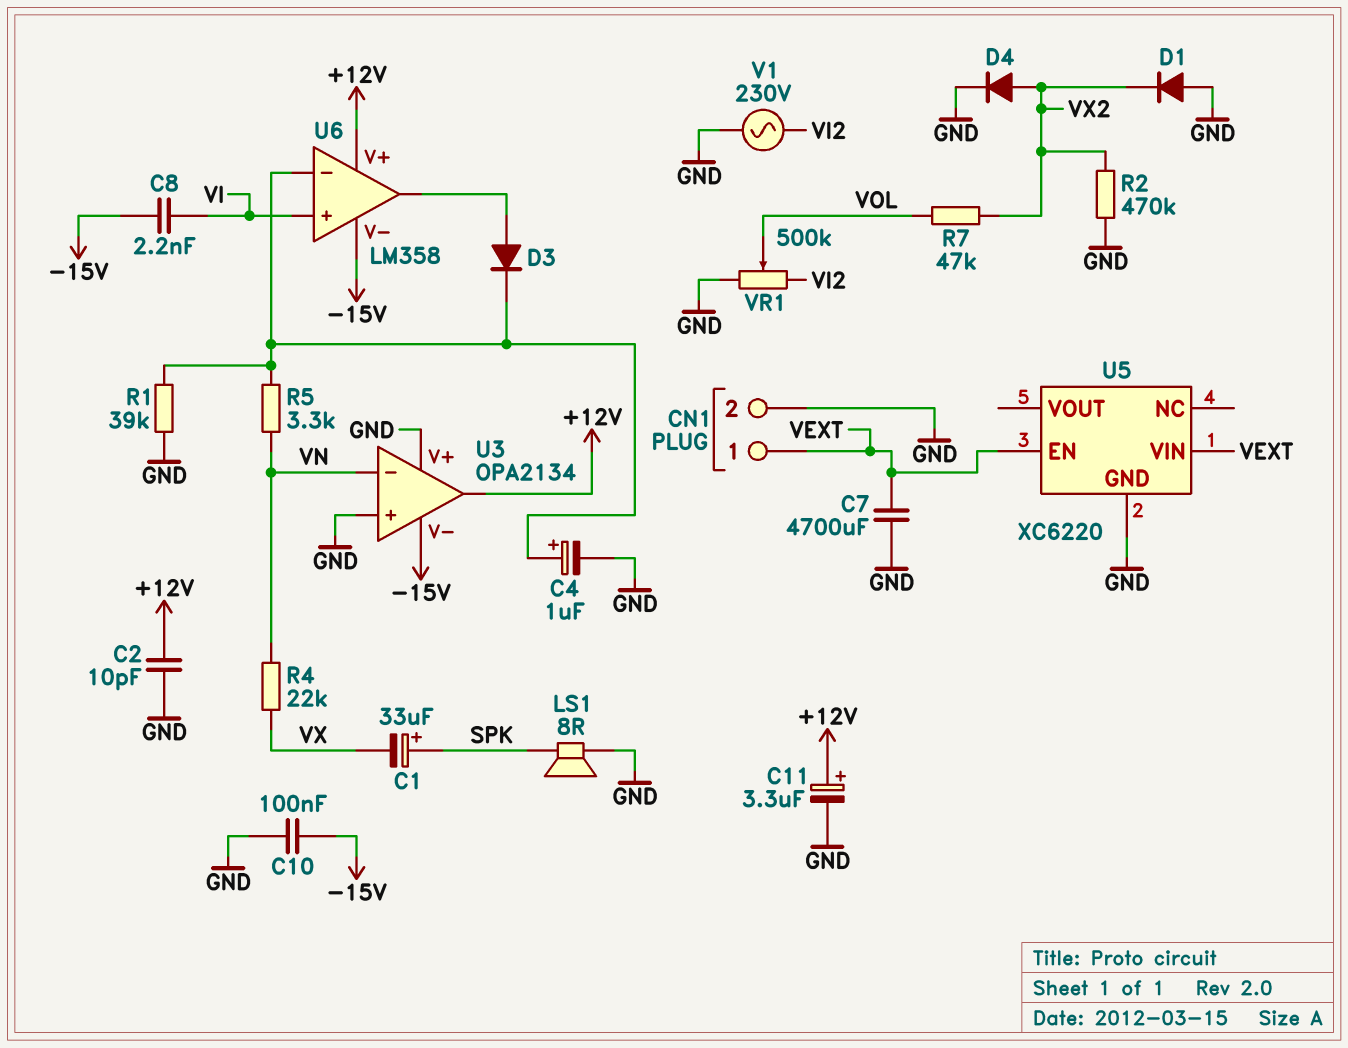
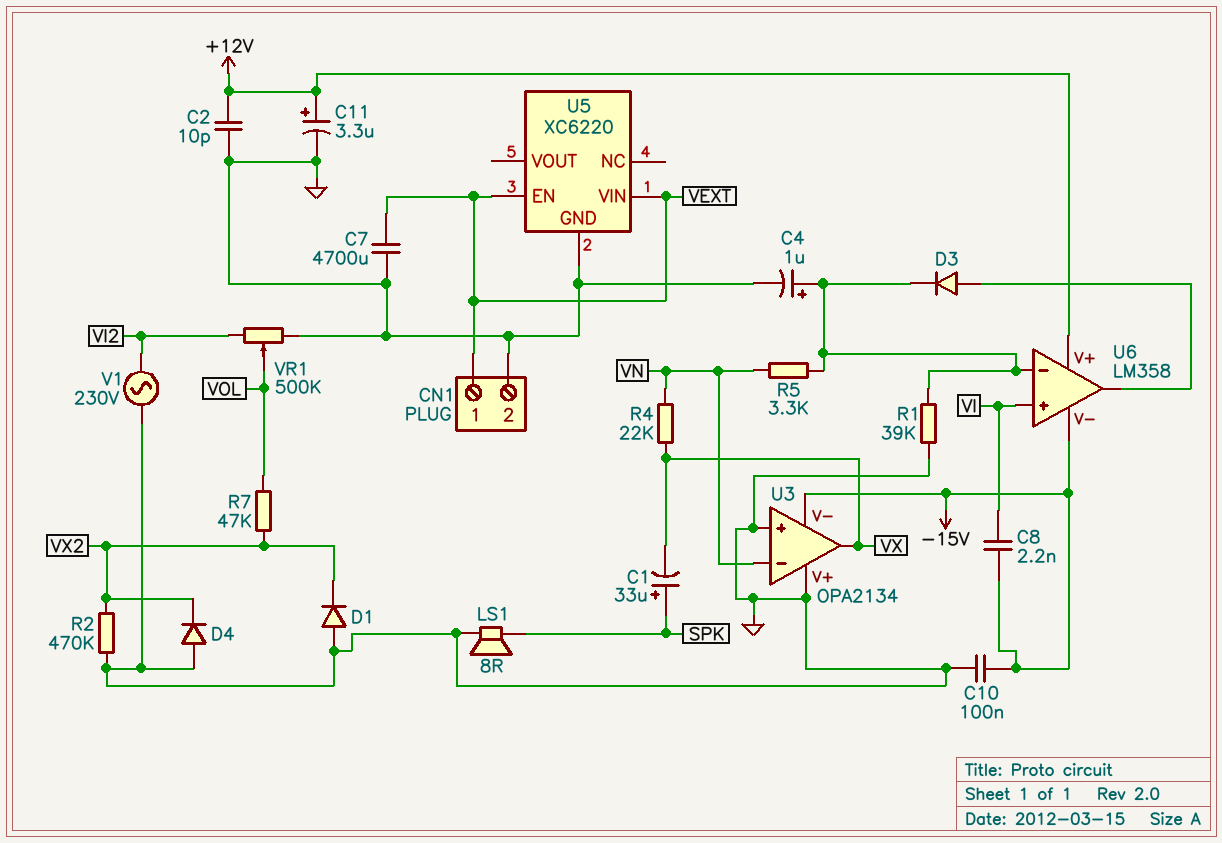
D4: diode (A VX2, K GND) -> diode (A GND, K VX2)
U3 pin out: +12V -> VX

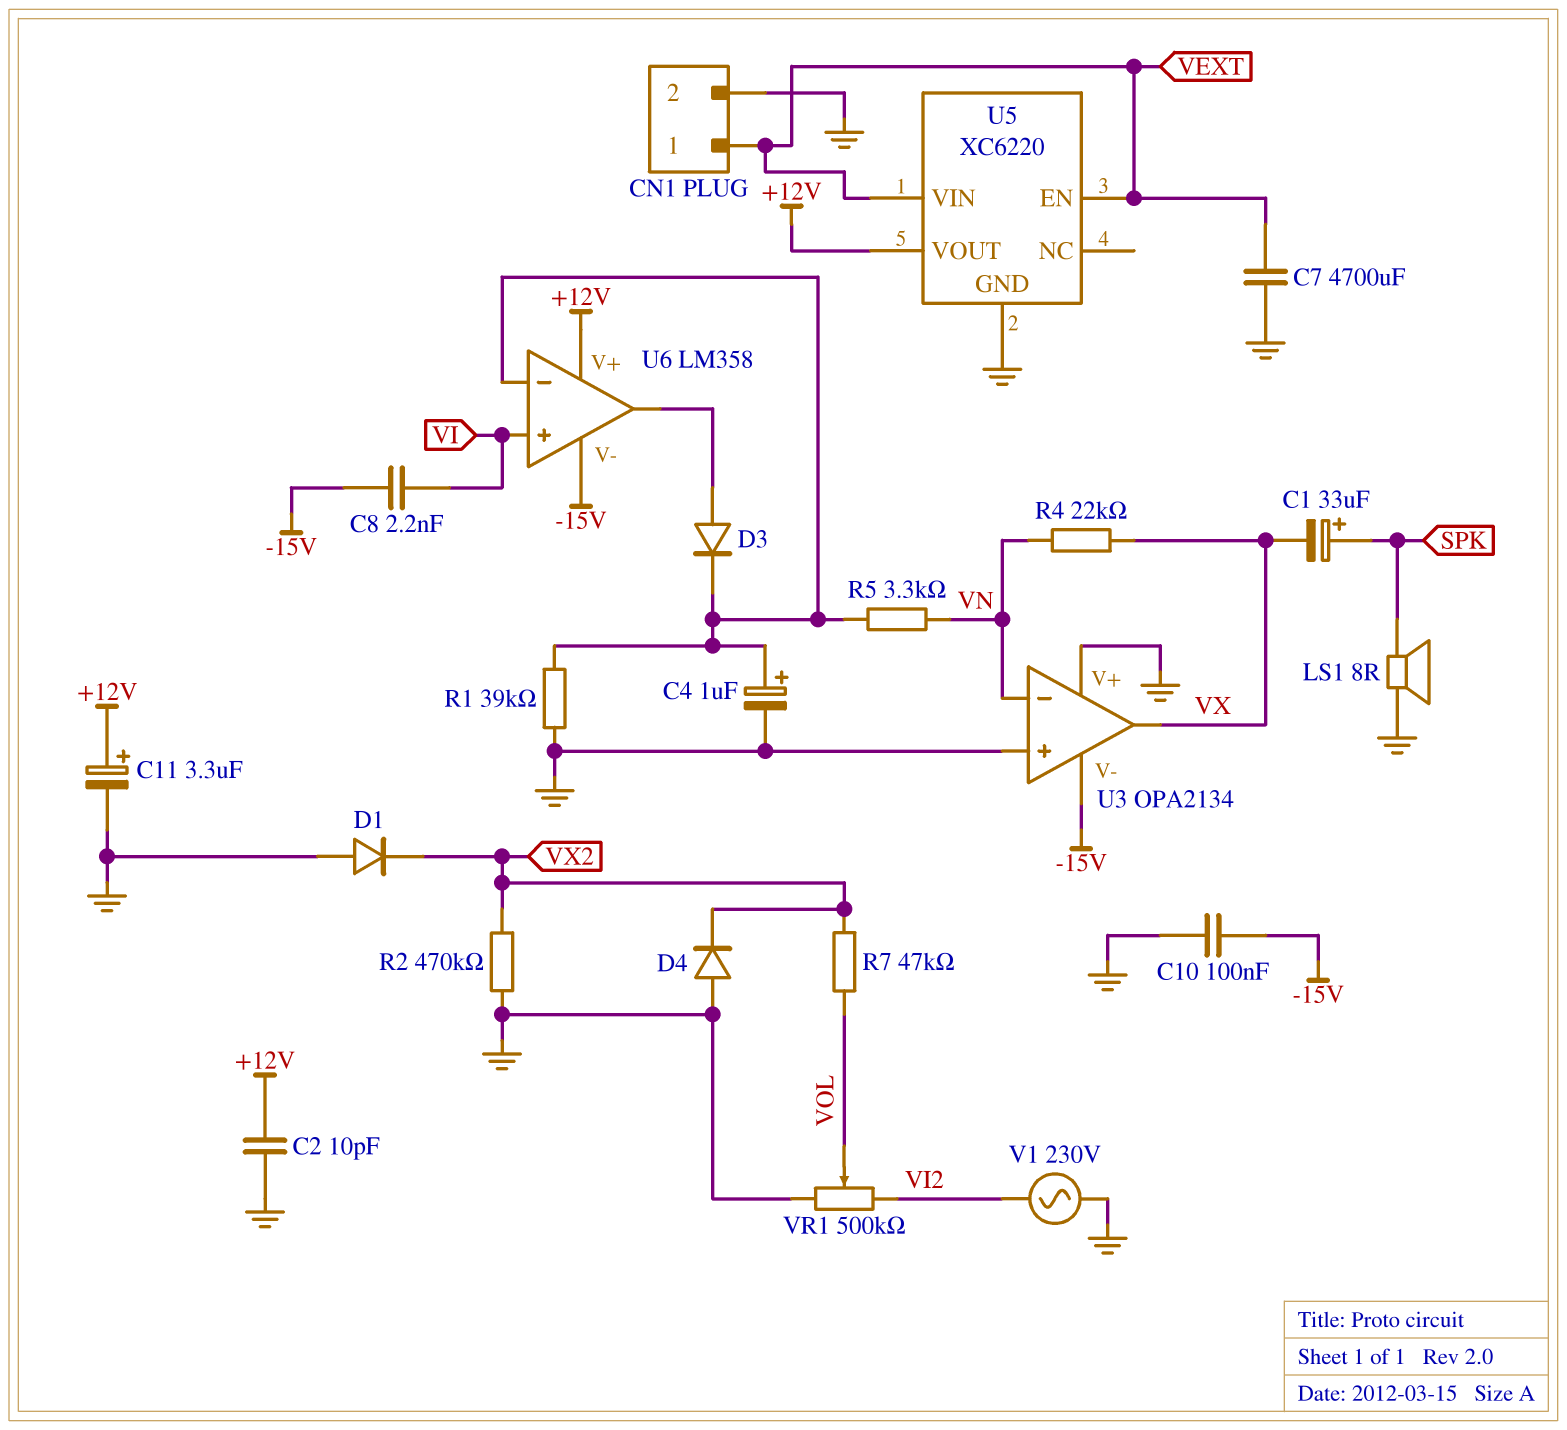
U5 pin VOUT: none -> +12V

